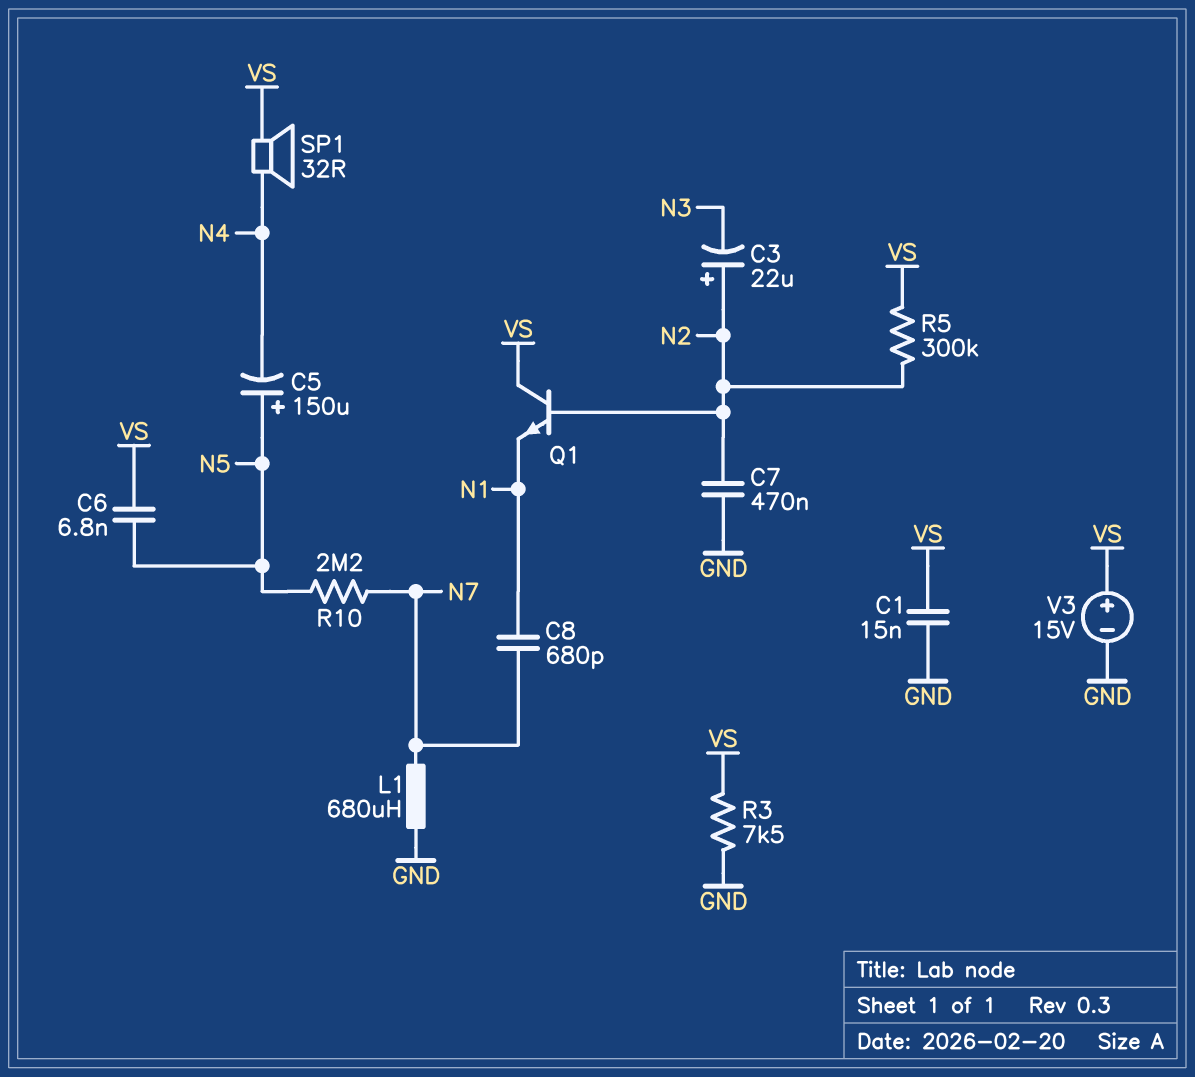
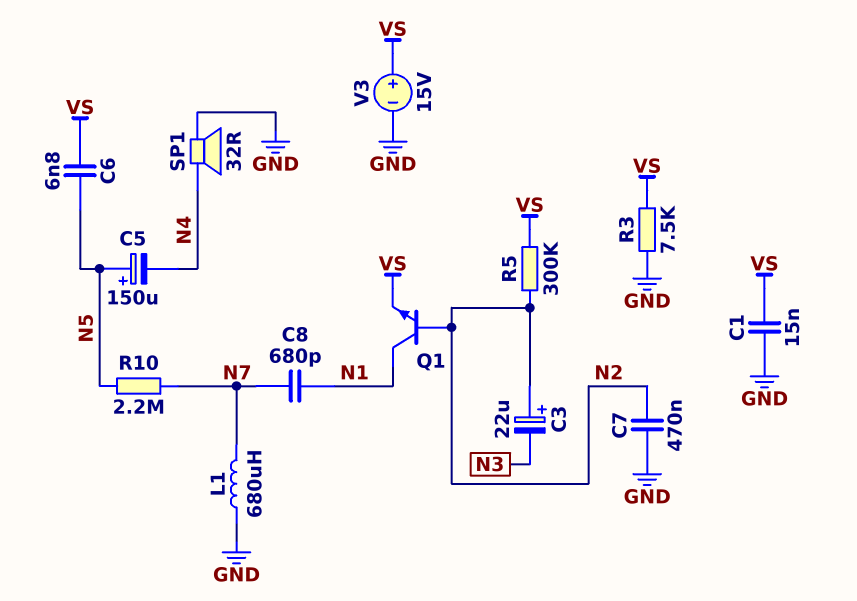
Q1: NPN (B N2, C VS, E N1) -> NPN (B N2, C N1, E VS)
SP1: speaker 32R (N4, VS) -> speaker 32R (GND, N4)

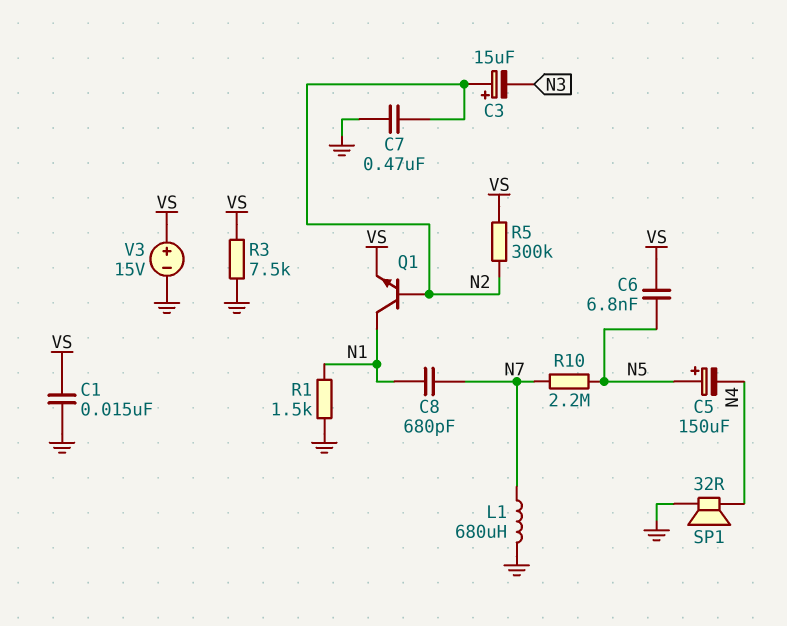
C3: 22uF (plus N2, minus N3) -> 15uF (plus N2, minus N3)
R1: none -> 1.5k (GND, N1)

